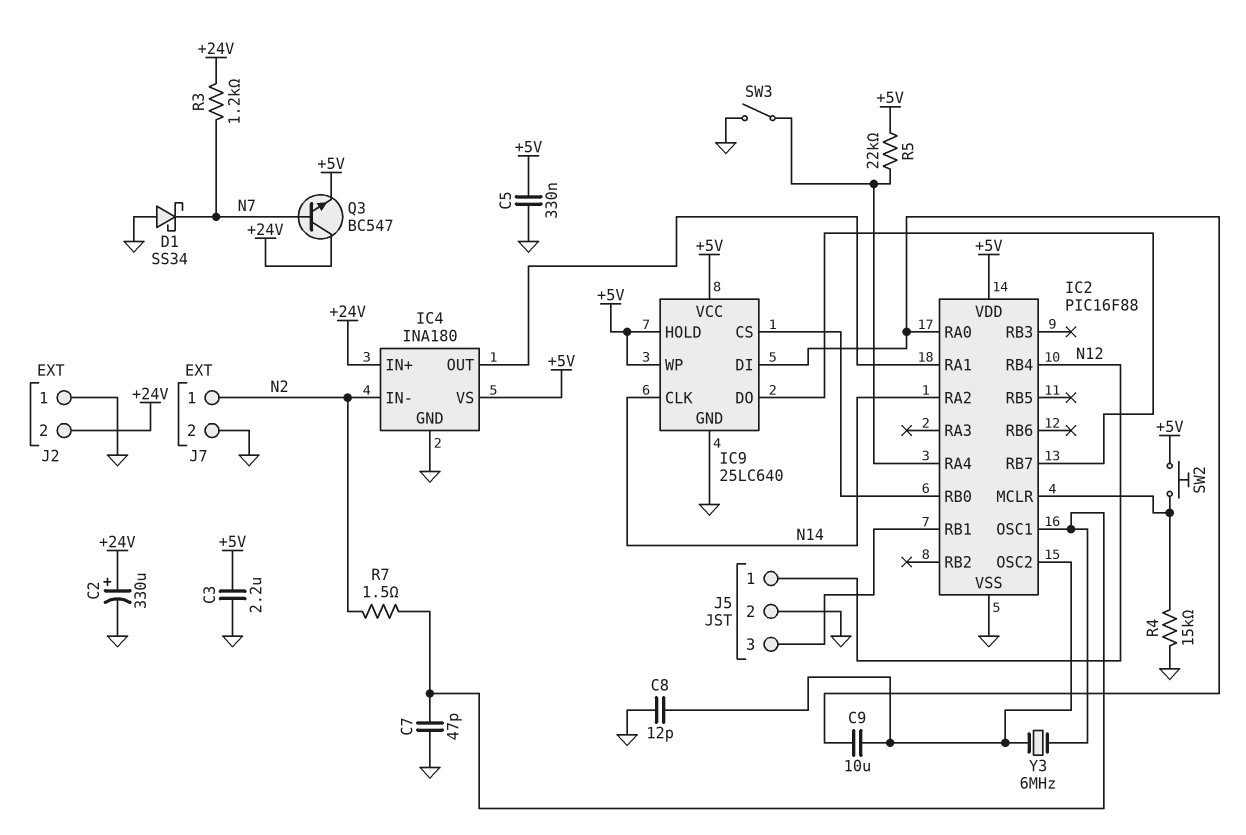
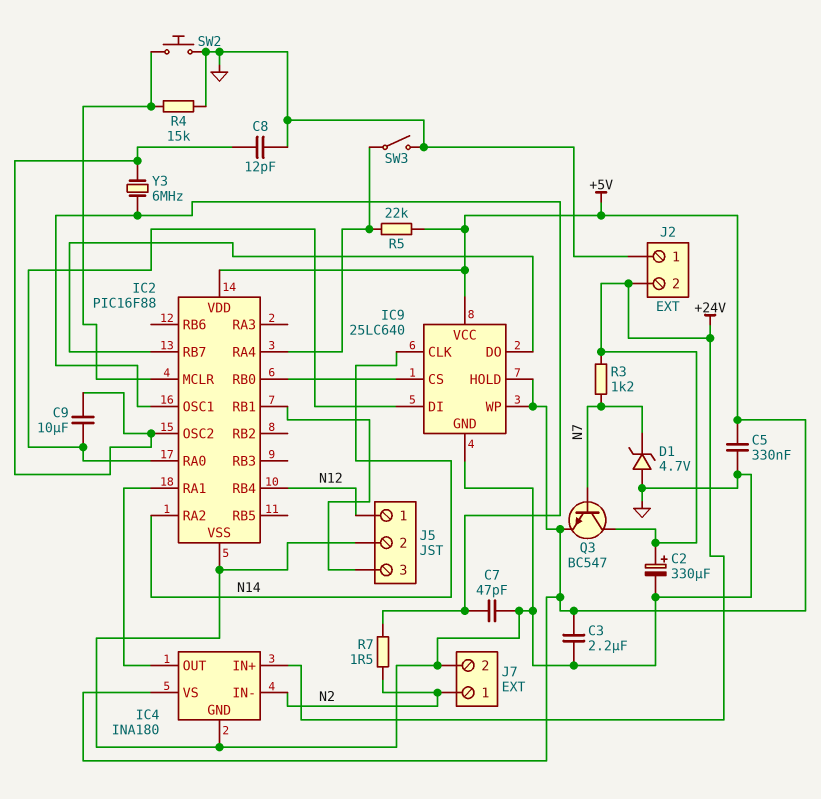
D1: schottky SS34 (A GND, K N7) -> zener 4.7V (A GND, K N7)
SW2: button (+5V, IC2/MCLR) -> button (GND, IC2/MCLR)

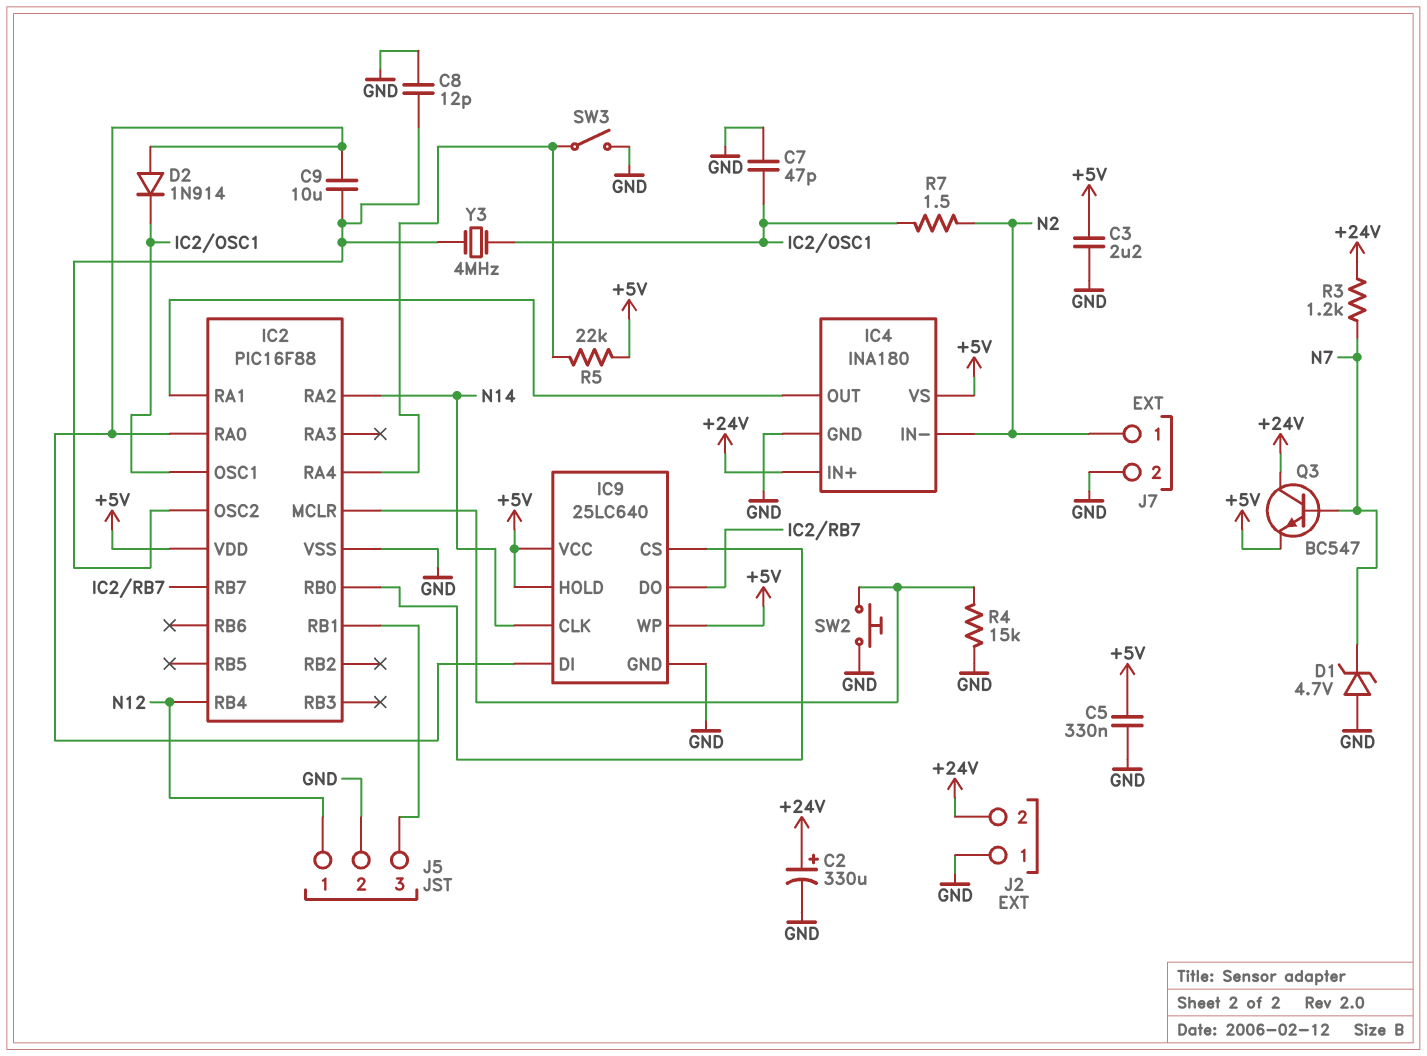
D2: none -> diode 1N914 (A IC2/RA0, K IC2/OSC1)
Y3: 6MHz (IC2/OSC1, IC2/OSC2) -> 4MHz (IC2/OSC1, IC2/OSC2)

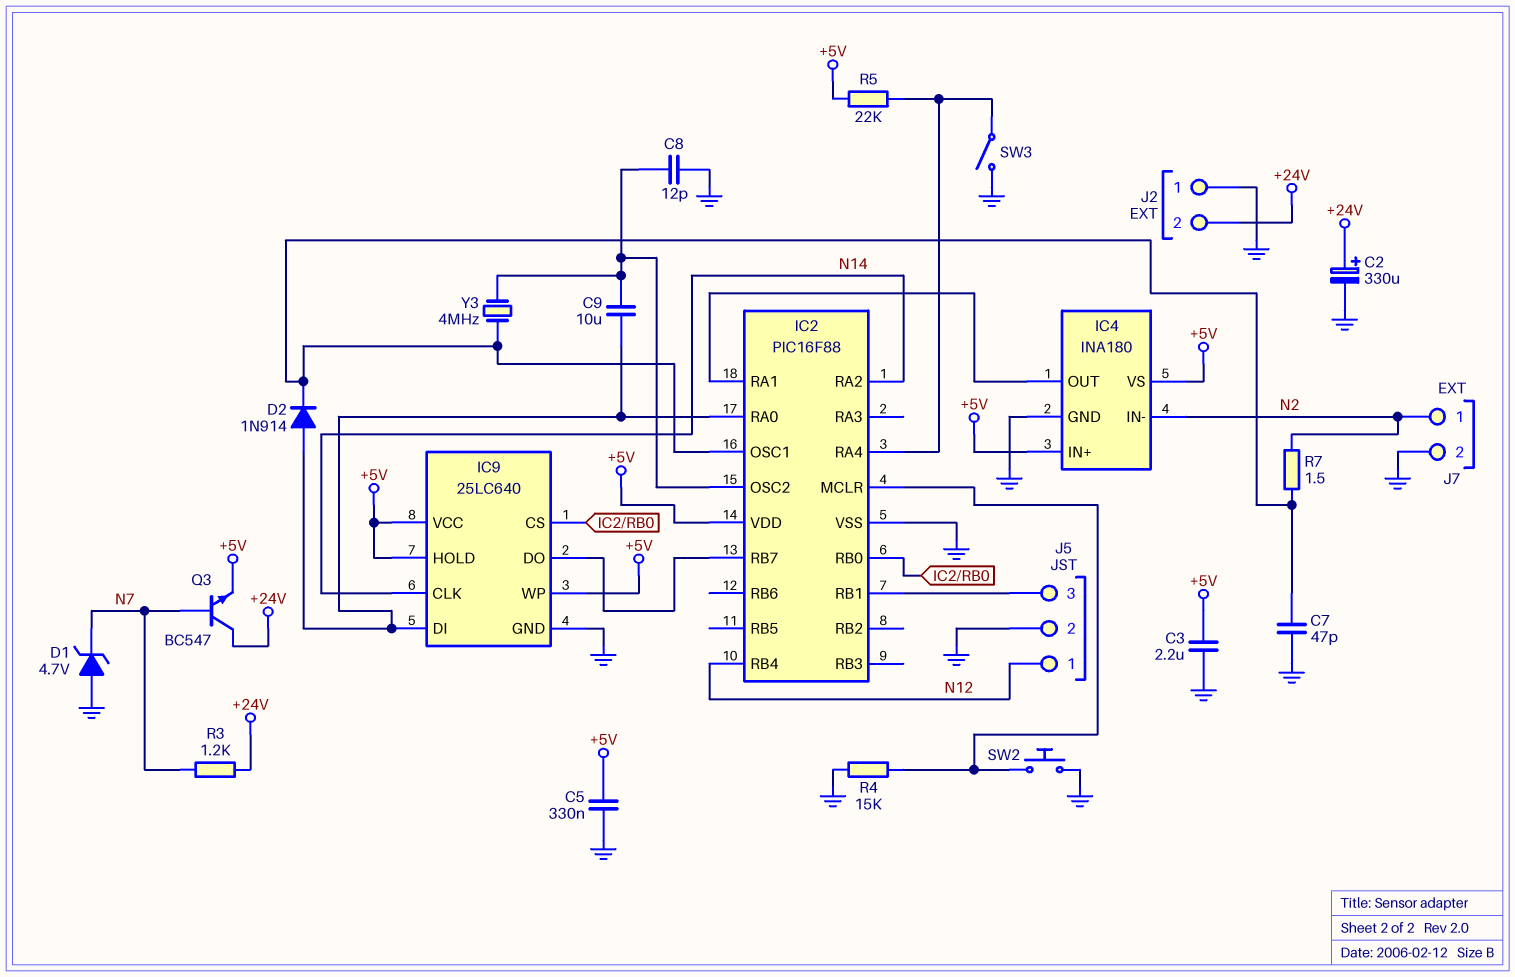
IC4 pin IN+: +24V -> +5V

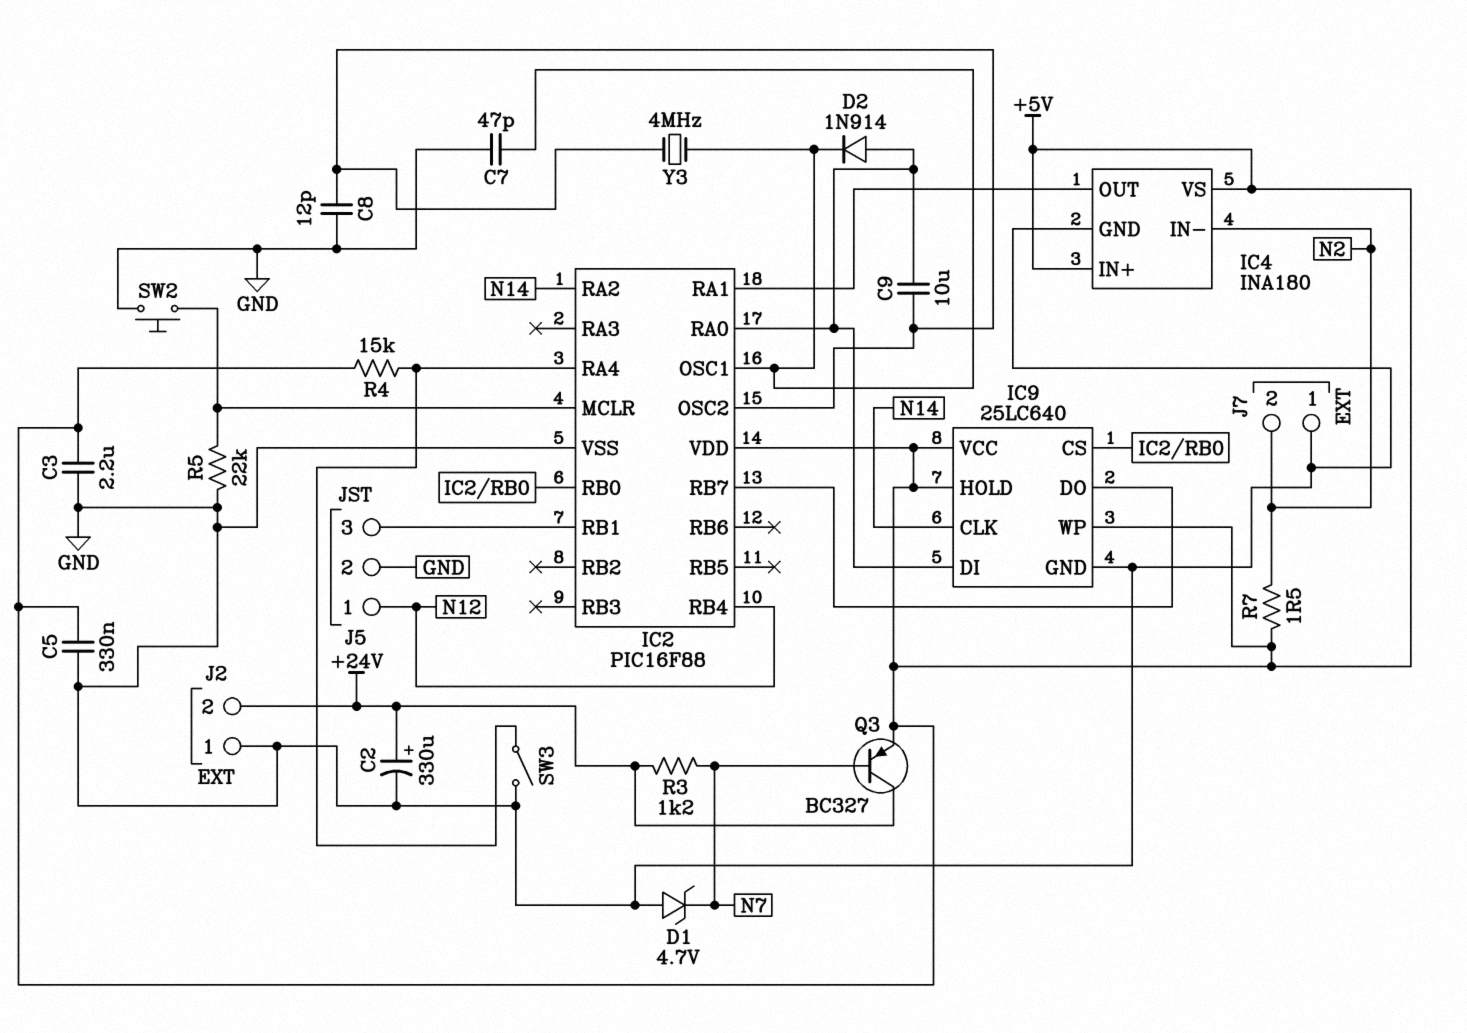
J7 pin 1: N2 -> GND
J7 pin 2: GND -> N2
Q3: NPN BC547 (B N7, C +24V, E +5V) -> PNP BC327 (B N7, C +24V, E +5V)
R4: 15k (GND, IC2/MCLR) -> 15k (+5V, IC2/RA4)
R5: 22k (+5V, IC2/RA4) -> 22k (GND, IC2/MCLR)
R7: 1.5 (IC2/OSC1, N2) -> 1.5 (+5V, N2)

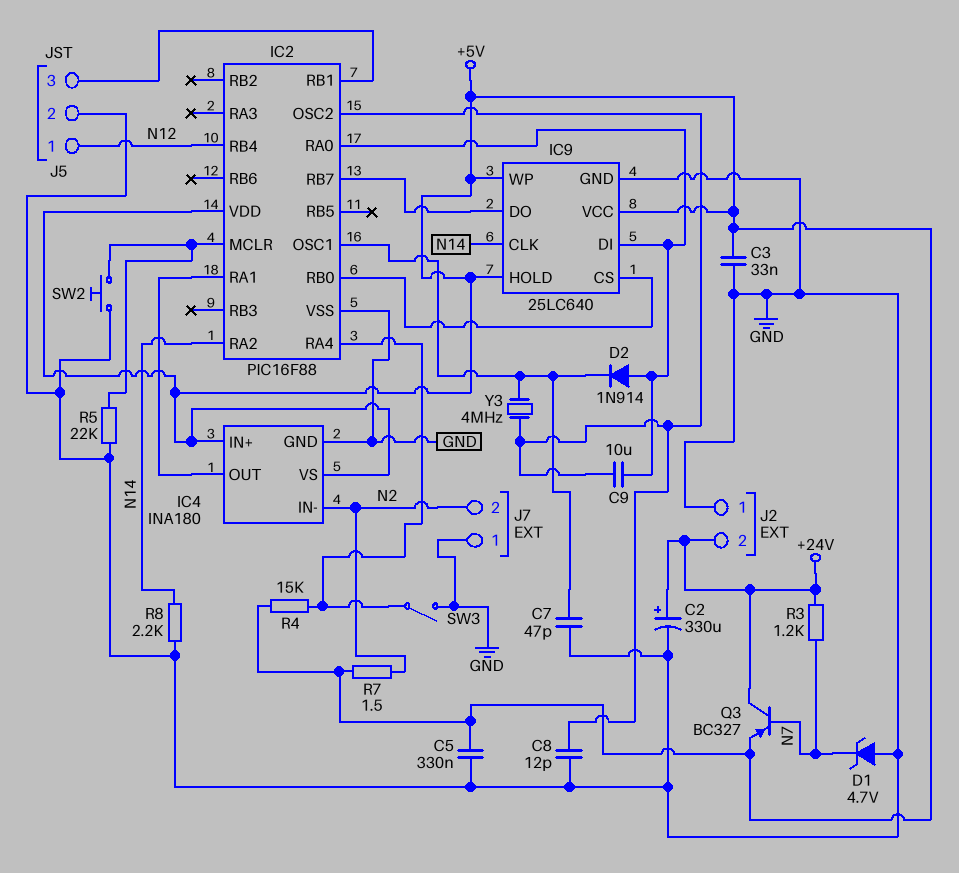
C3: 2.2uF (+5V, GND) -> 33nF (+5V, GND)
R8: none -> 2.2k (GND, N14)

